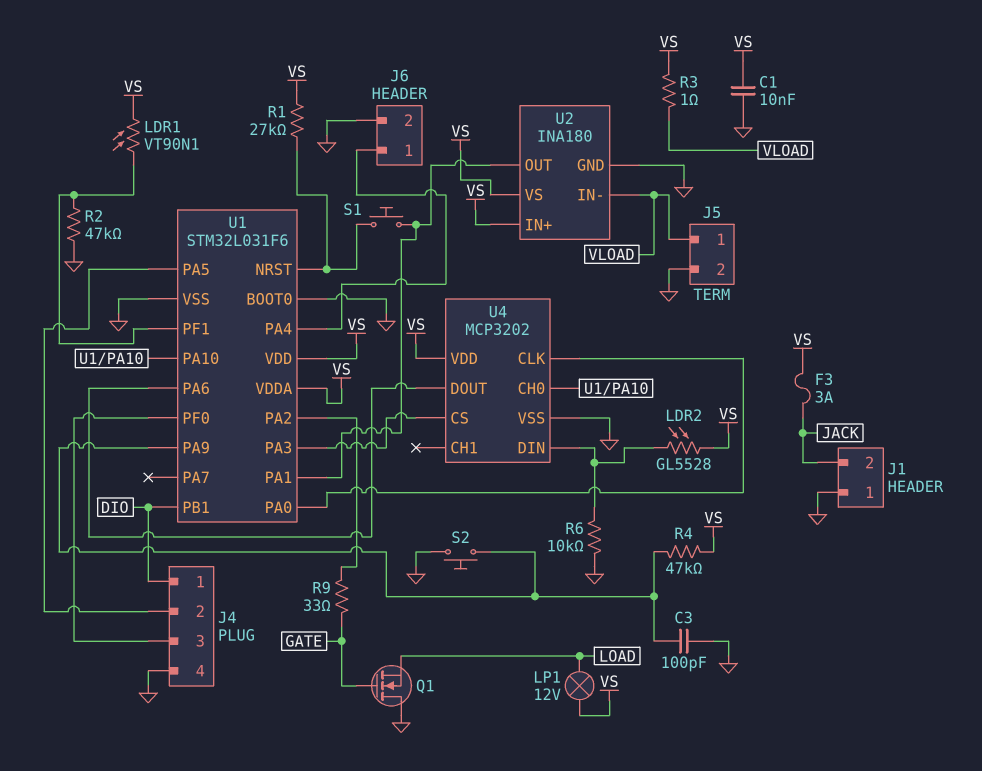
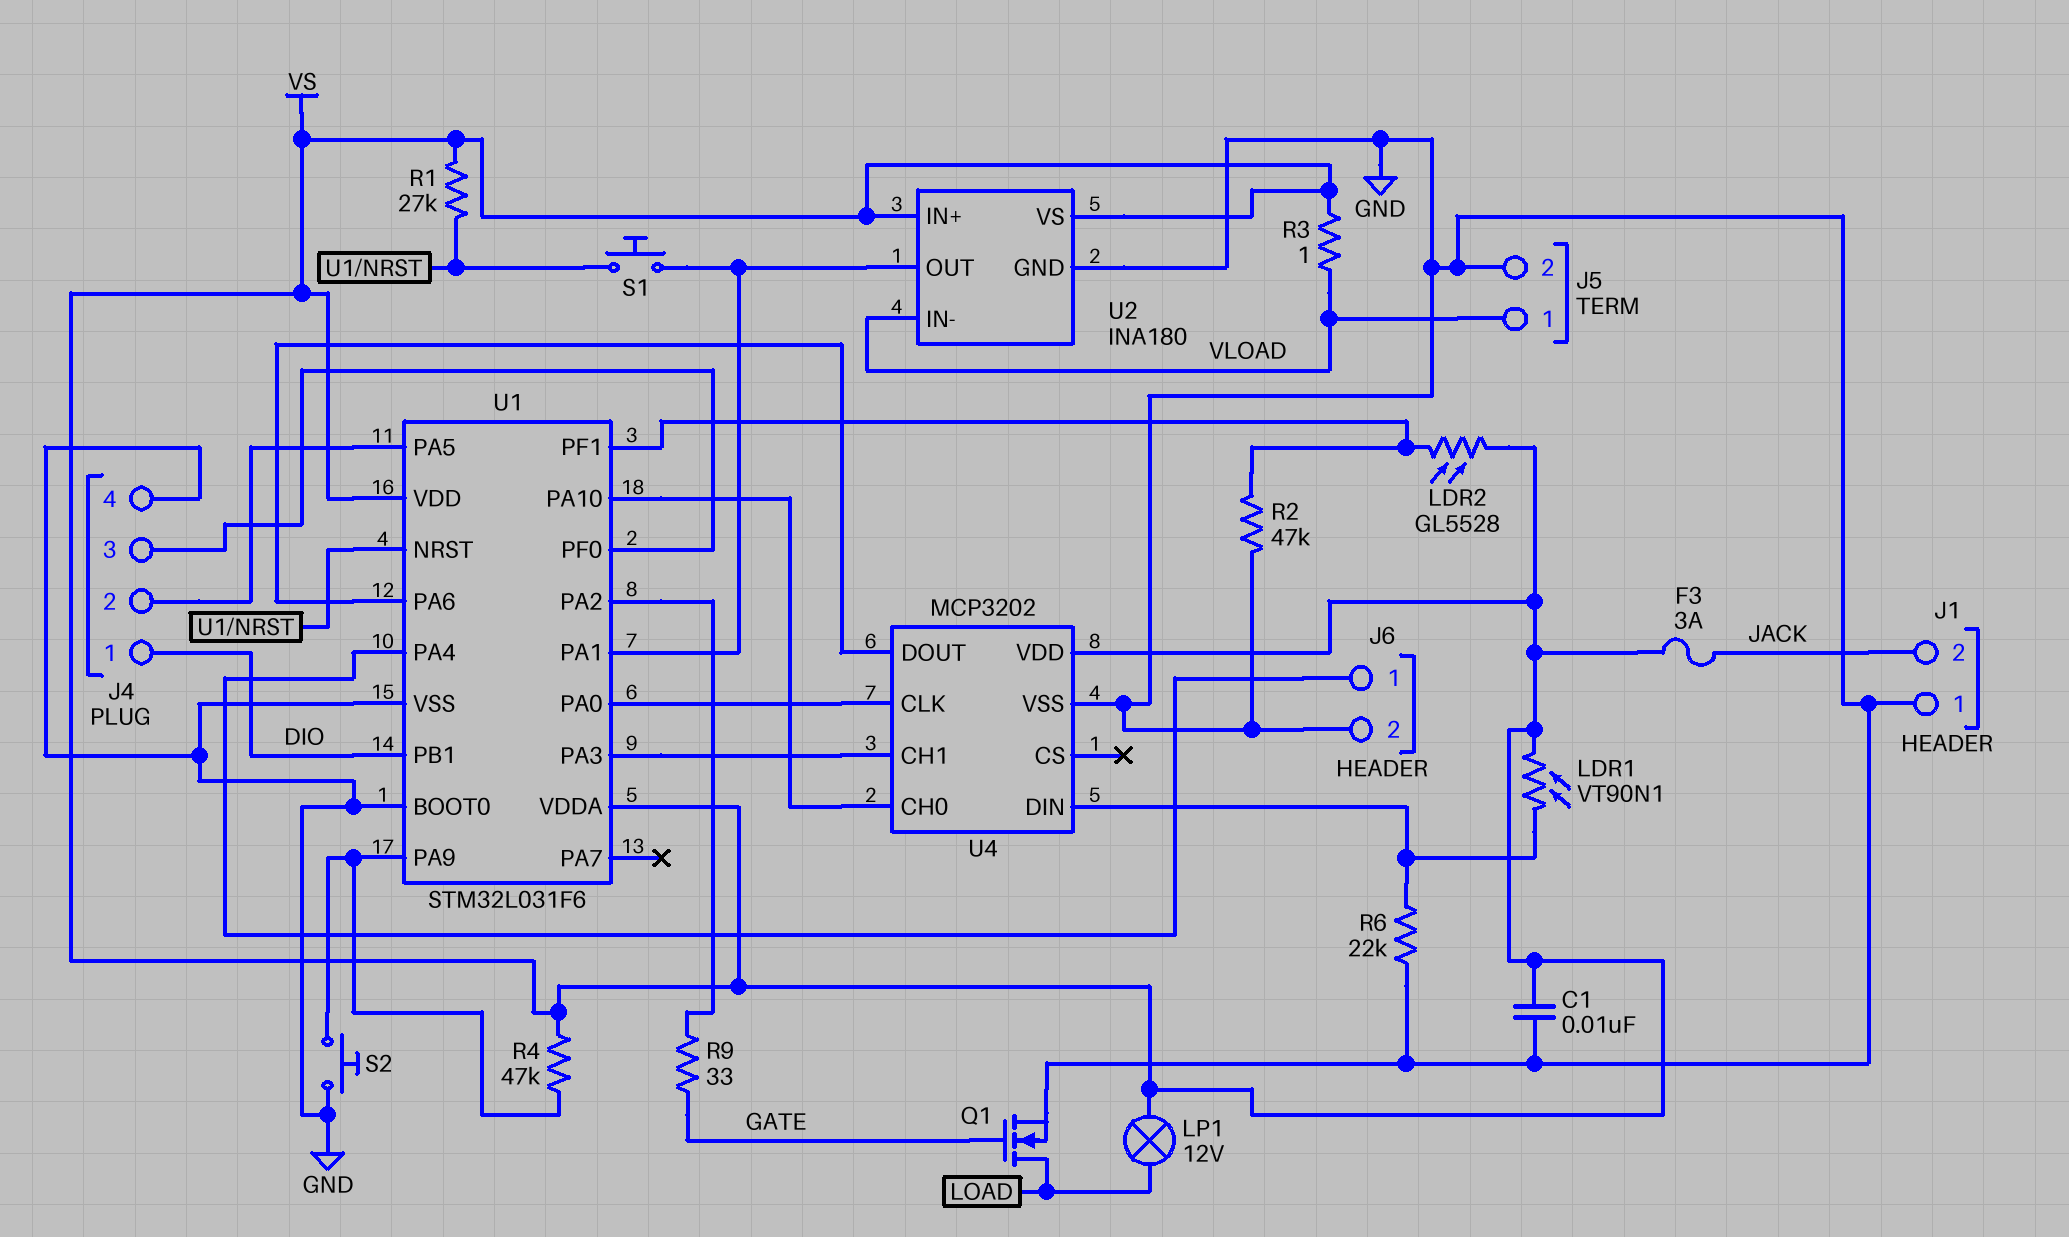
C3: 100pF (GND, U1/PA9) -> none
LDR1: VT90N1 (U1/PF1, VS) -> VT90N1 (U4/DIN, VS)
LDR2: GL5528 (U4/DIN, VS) -> GL5528 (U1/PF1, VS)
Q1: NMOS (G GATE, D GND, S LOAD) -> NMOS (G GATE, D LOAD, S GND)
R6: 10k (GND, U4/DIN) -> 22k (GND, U4/DIN)
U4 pin CH1: none -> U1/PA3
U4 pin CS: U1/PA3 -> none

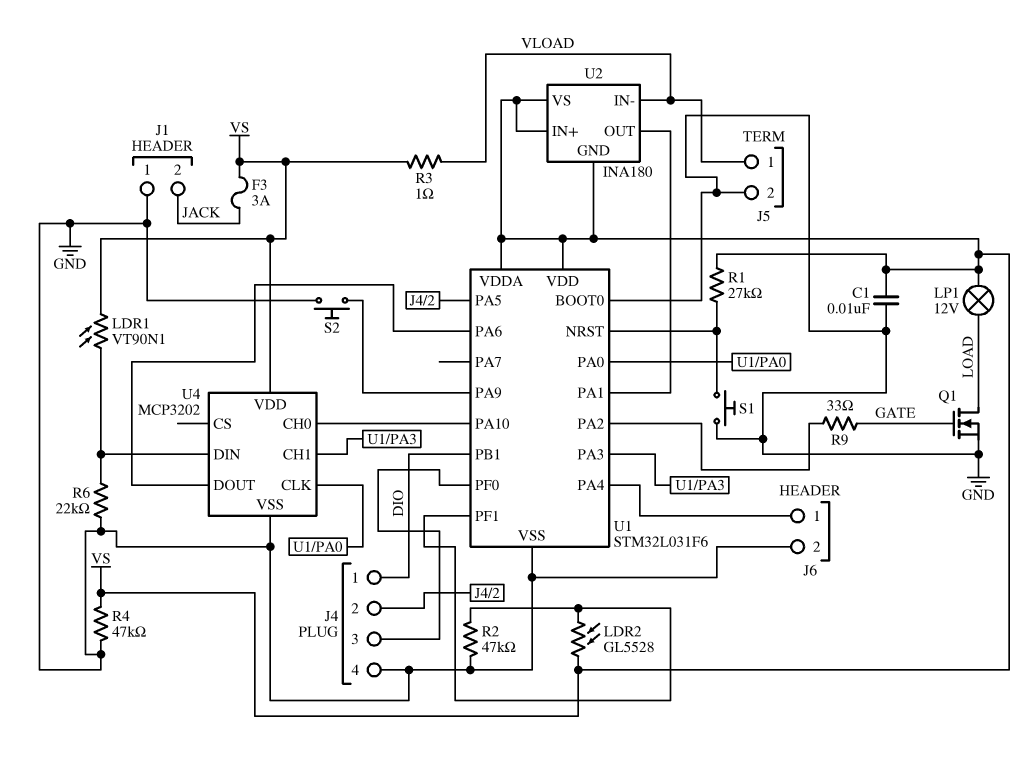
R4: 47k (U1/PA9, VS) -> 47k (GND, VS)
S1: button (U1/NRST, U1/PA1) -> button (GND, U1/NRST)
U2 pin GND: GND -> VS

